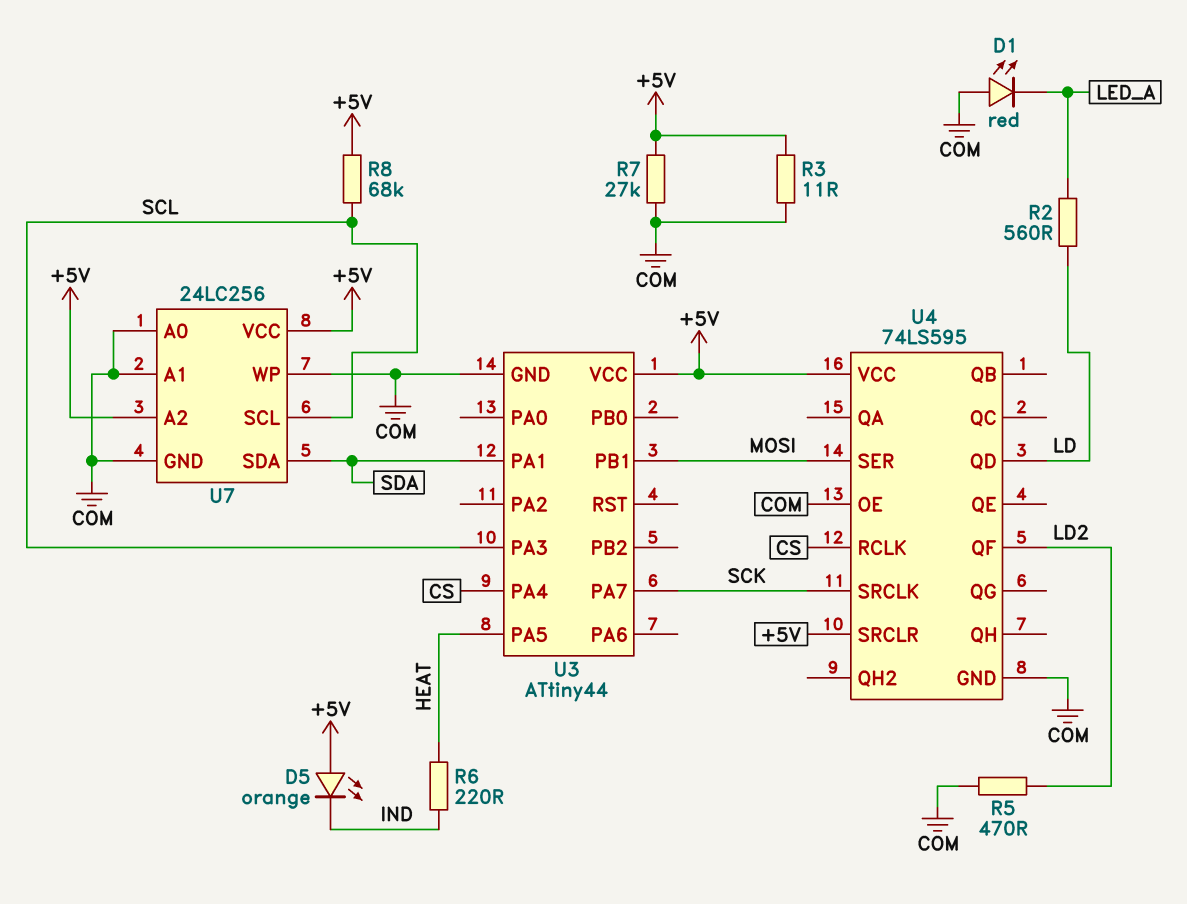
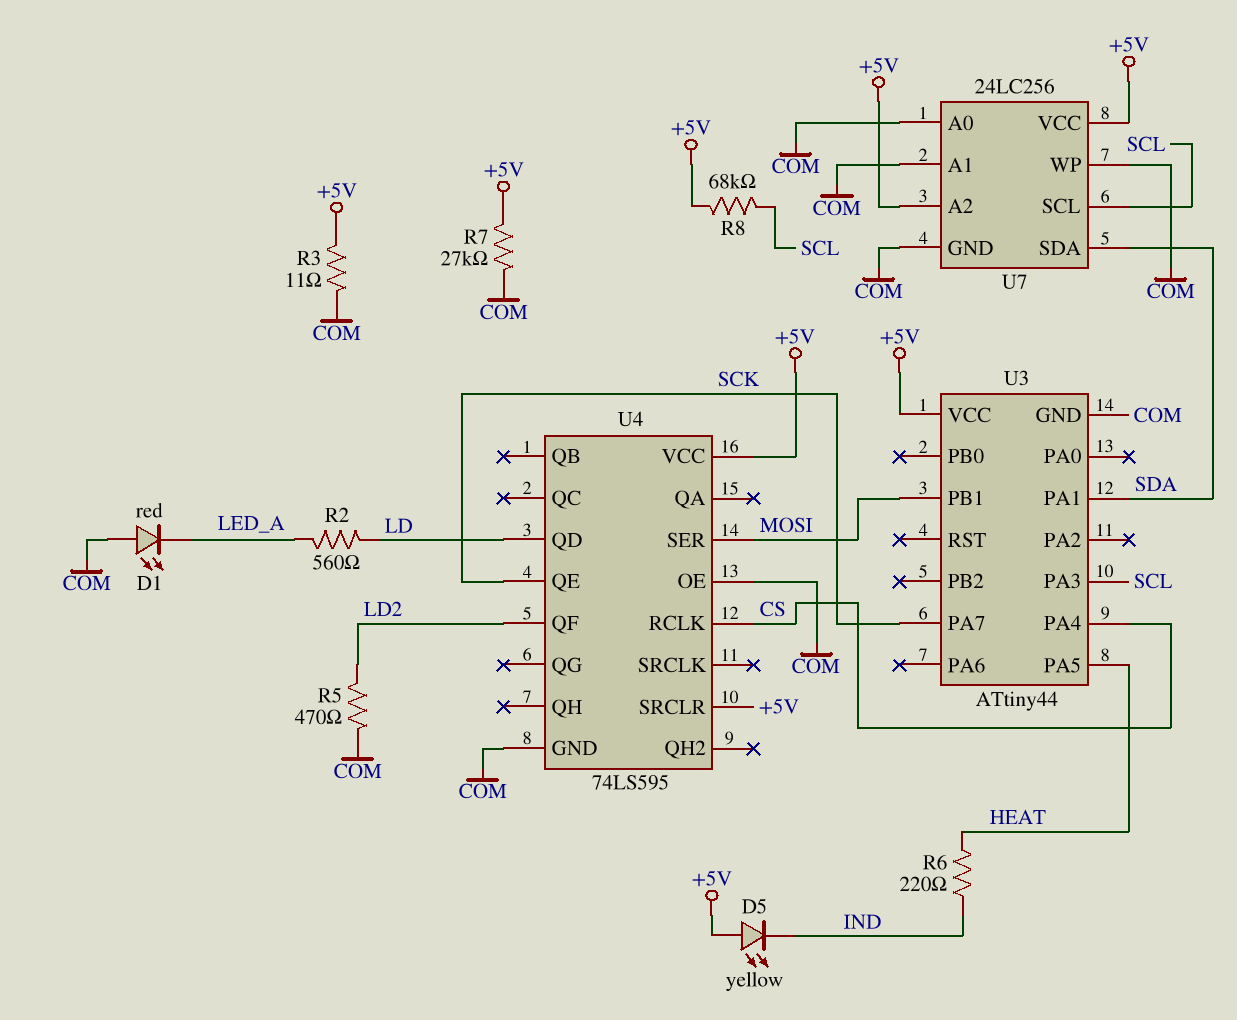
D5: LED orange (A +5V, K IND) -> LED yellow (A +5V, K IND)
U4 pin QE: none -> SCK
U4 pin SRCLK: SCK -> none

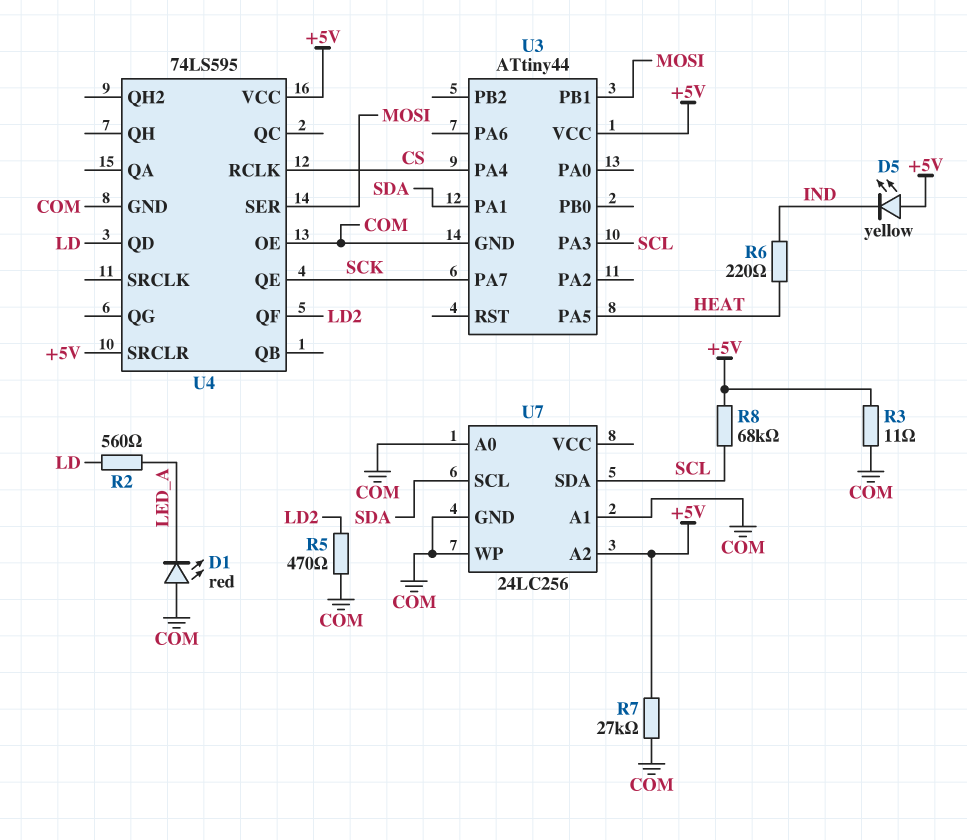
U7 pin SCL: SCL -> SDA
U7 pin SDA: SDA -> SCL
U7 pin VCC: +5V -> none

